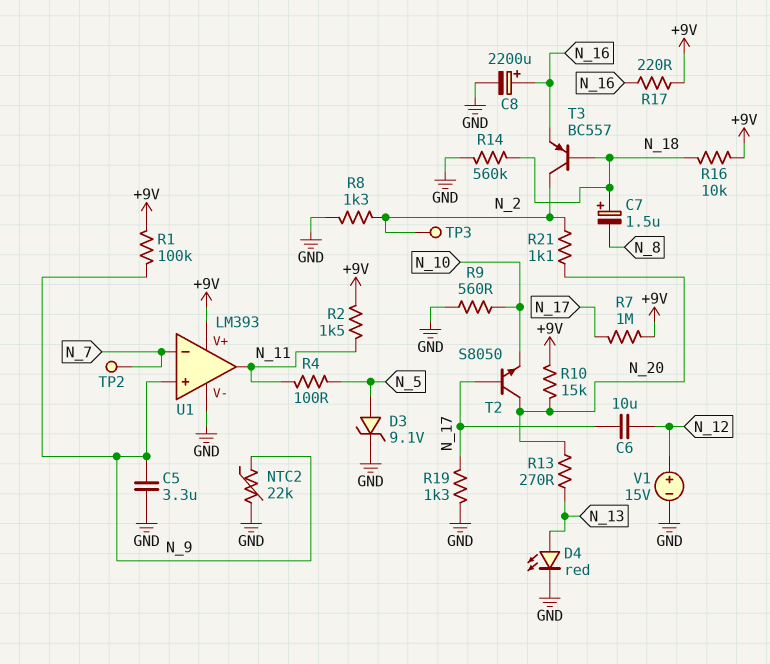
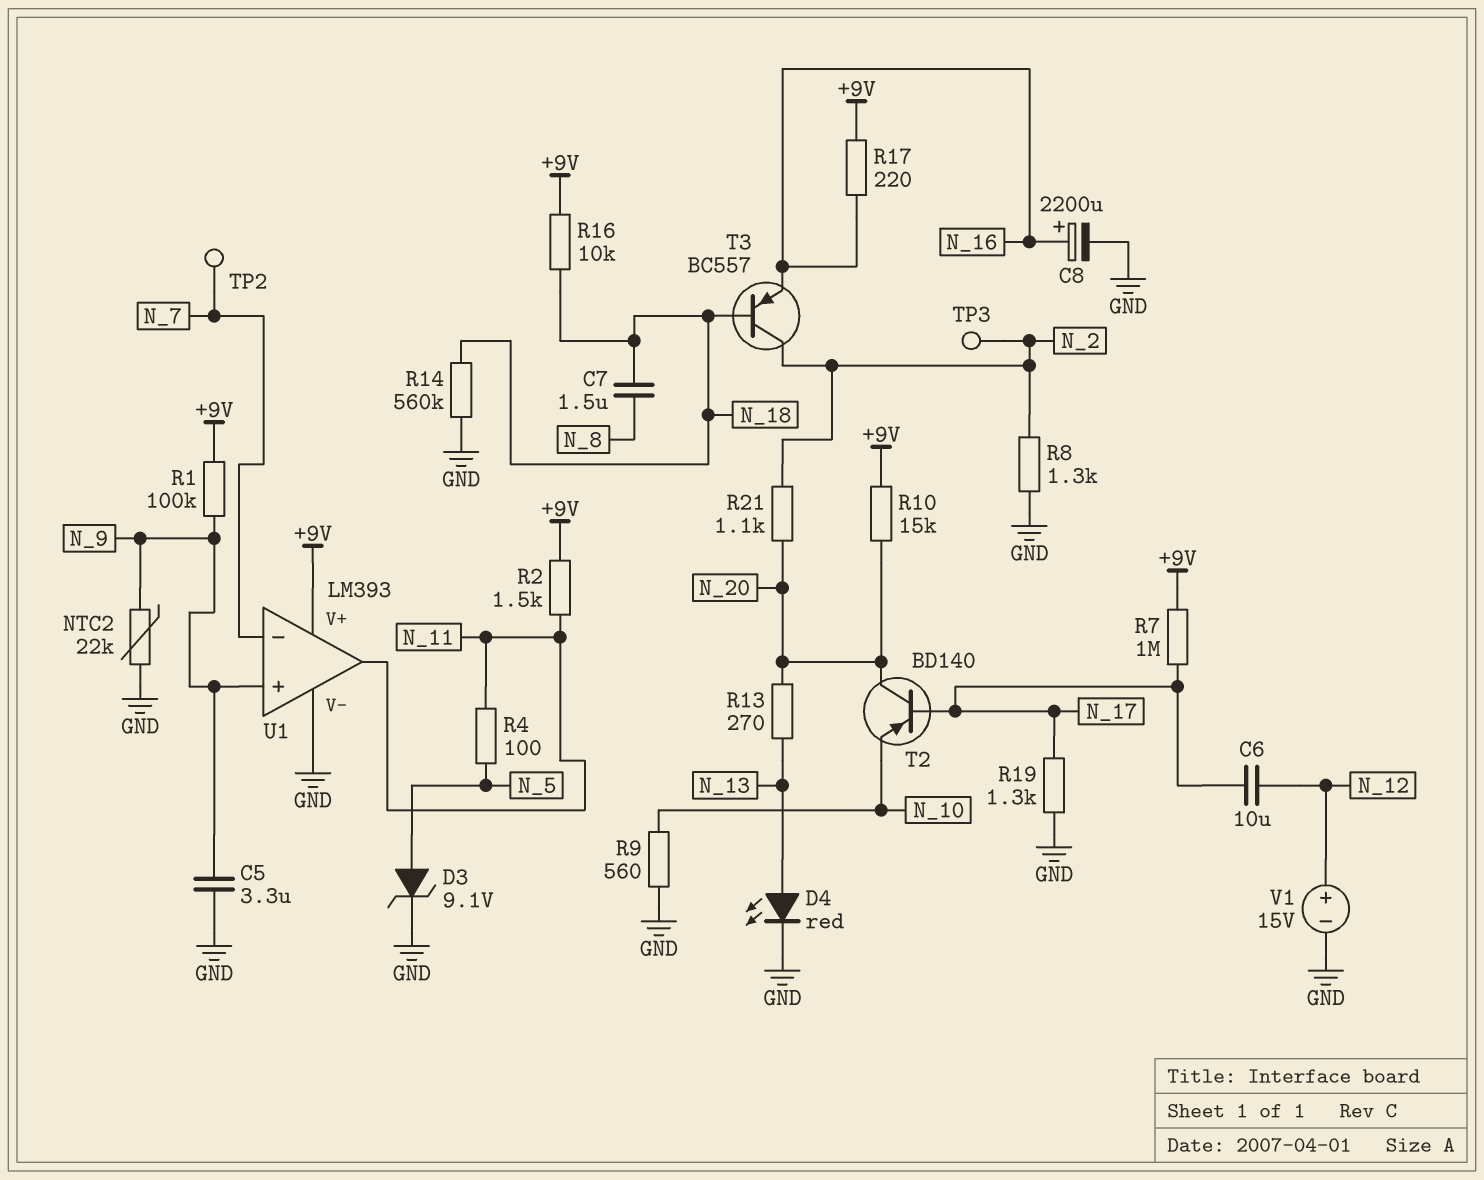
C7: 1.5uF (plus N_18, minus N_8) -> 1.5uF (N_8, N_18)
T2: NPN S8050 (B N_17, C N_20, E N_10) -> PNP BD140 (B N_17, C N_20, E N_10)

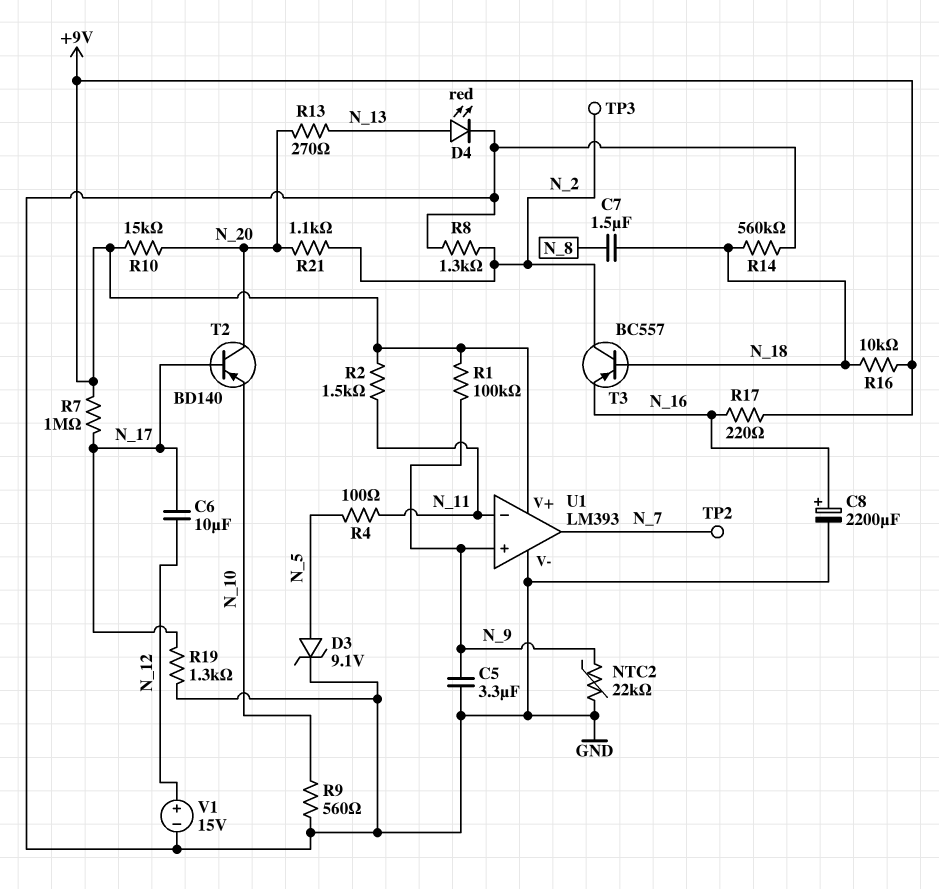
U1 pin in-: N_7 -> N_11
U1 pin out: N_11 -> N_7

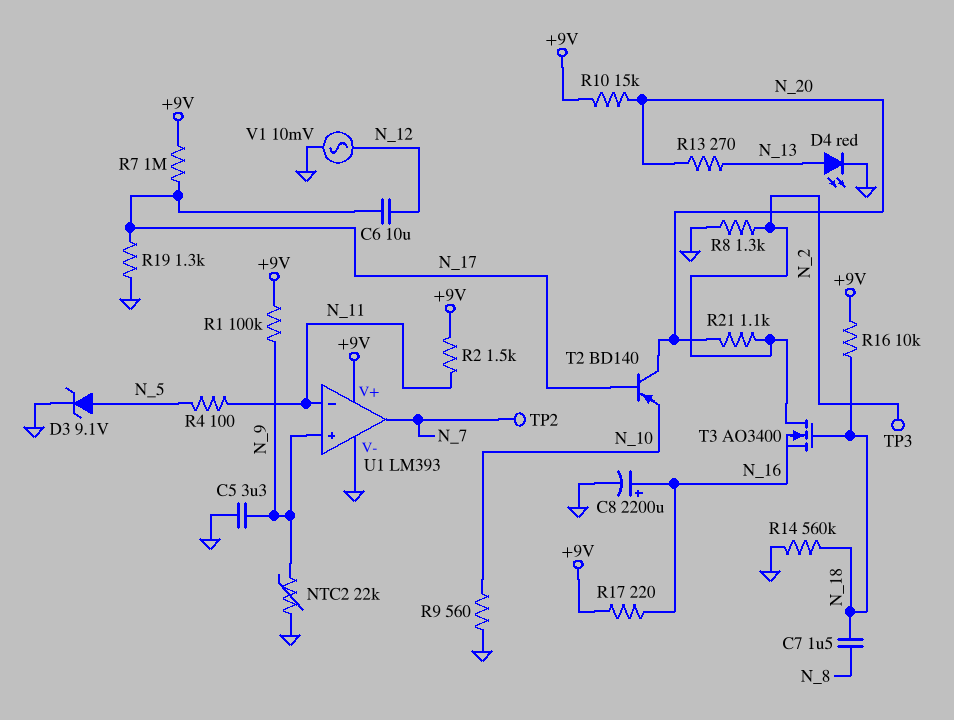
T3: PNP BC557 (B N_18, C N_2, E N_16) -> NMOS AO3400 (G N_18, D N_2, S N_16)
V1: 15V (plus N_12, minus GND) -> AC 10mV (GND, N_12)

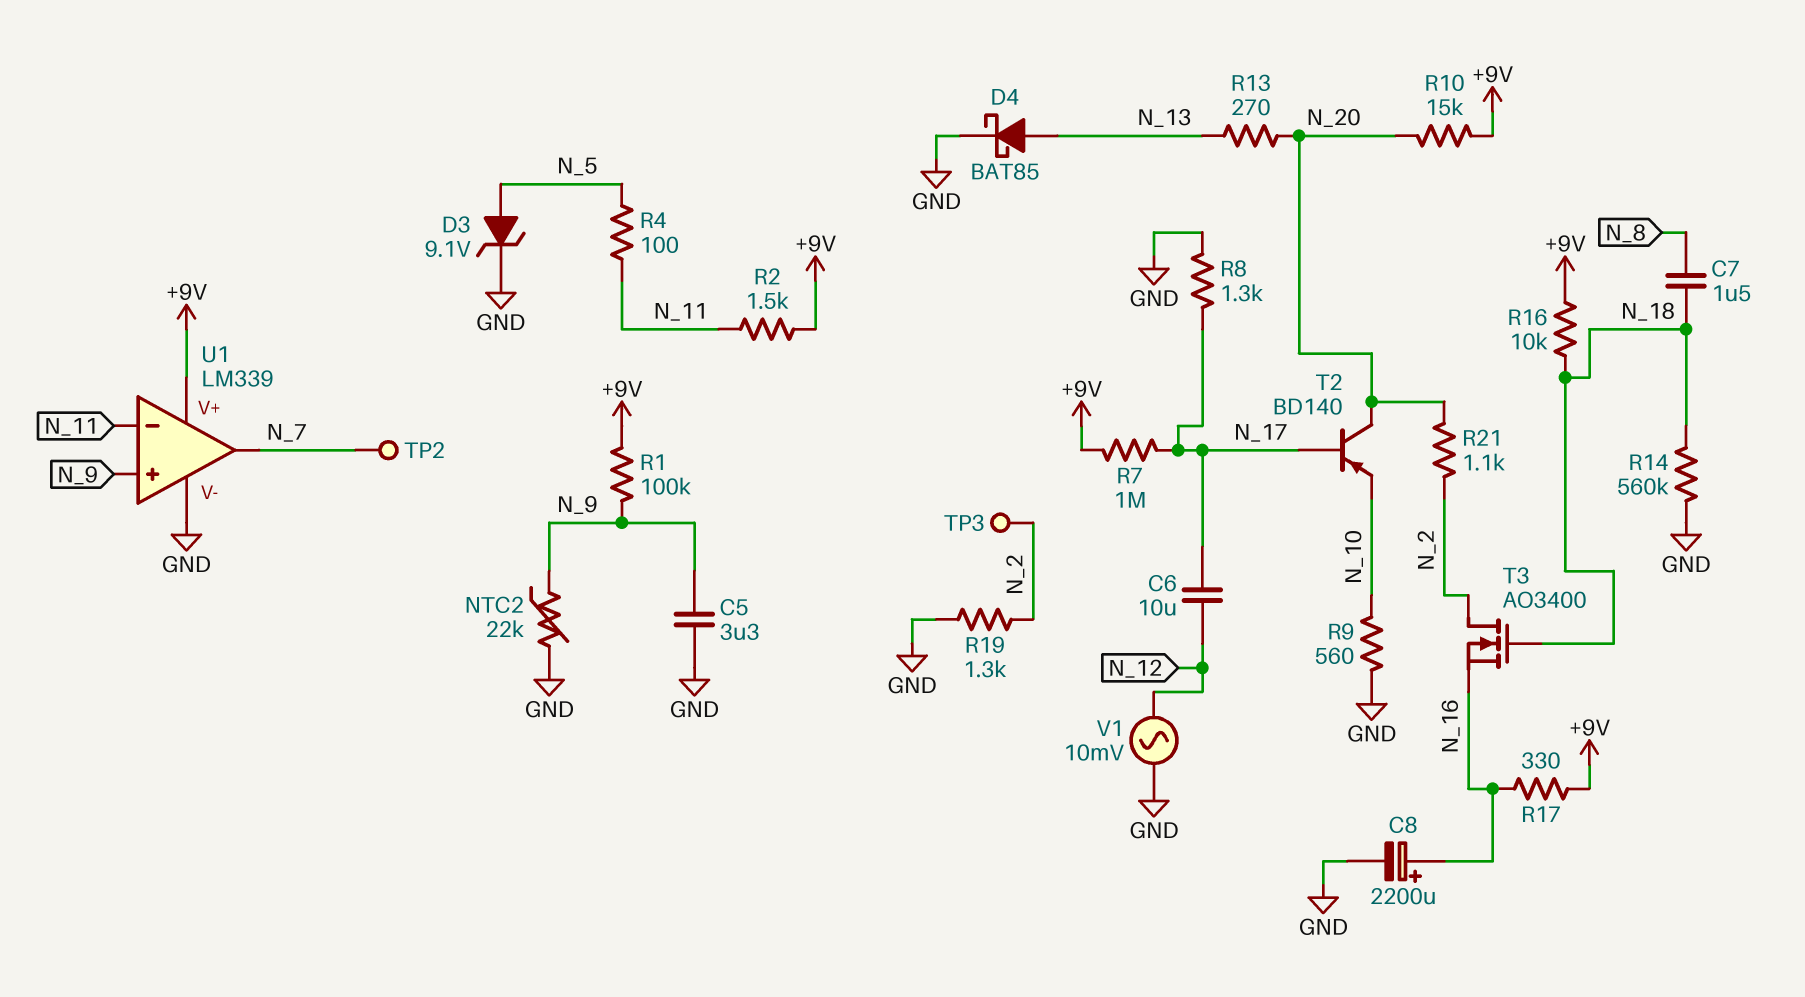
D4: LED red (A N_13, K GND) -> schottky BAT85 (A N_13, K GND)
R8: 1.3k (GND, N_2) -> 1.3k (GND, N_17)
R17: 220 (+9V, N_16) -> 330 (+9V, N_16)
R19: 1.3k (GND, N_17) -> 1.3k (GND, N_2)
U1: LM393 -> LM339

